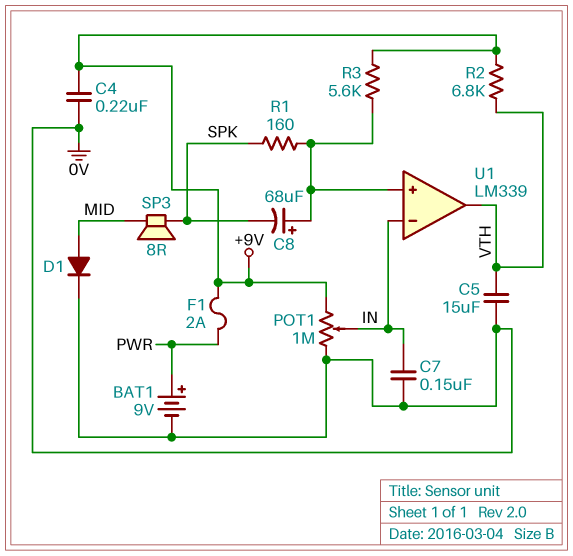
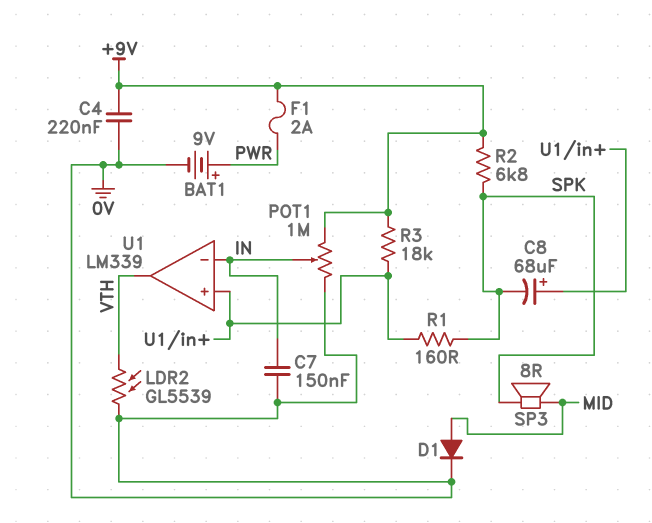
C5: 15uF (0V, VTH) -> none
LDR2: none -> GL5539 (0V, VTH)
R2: 6.8k (+9V, VTH) -> 6.8k (+9V, SPK)
R3: 5.6k (+9V, U1/in+) -> 18k (+9V, U1/in+)

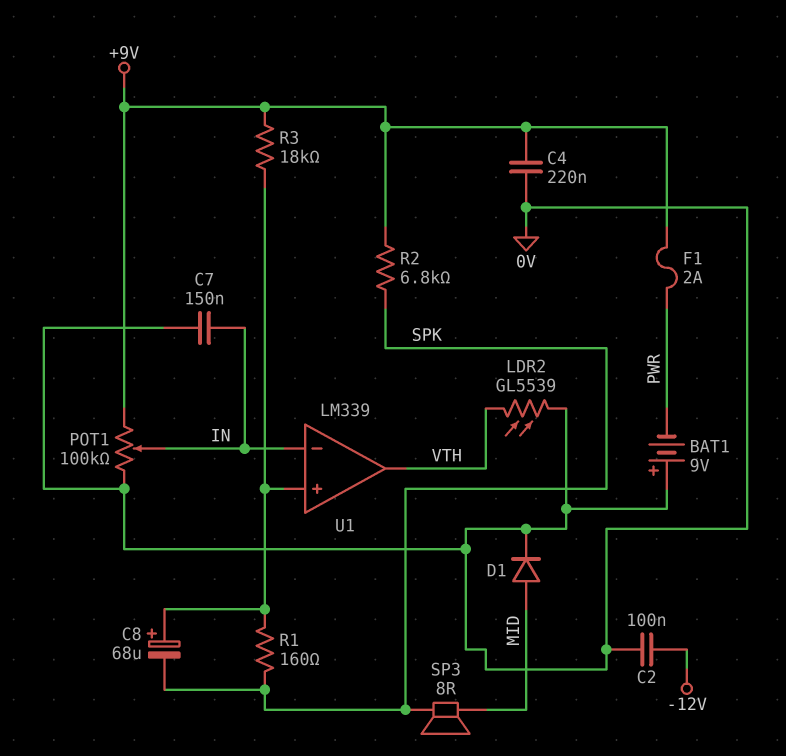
BAT1: 9V (plus PWR, minus 0V) -> 9V (plus 0V, minus PWR)
C2: none -> 100nF (-12V, 0V)
POT1: 1M (+9V, 0V, wiper IN) -> 100k (+9V, 0V, wiper IN)

